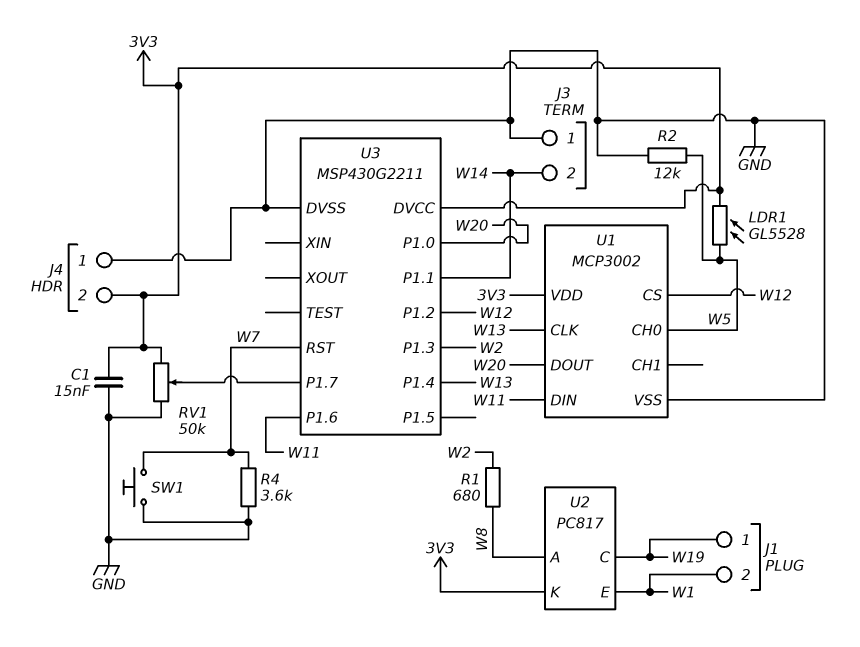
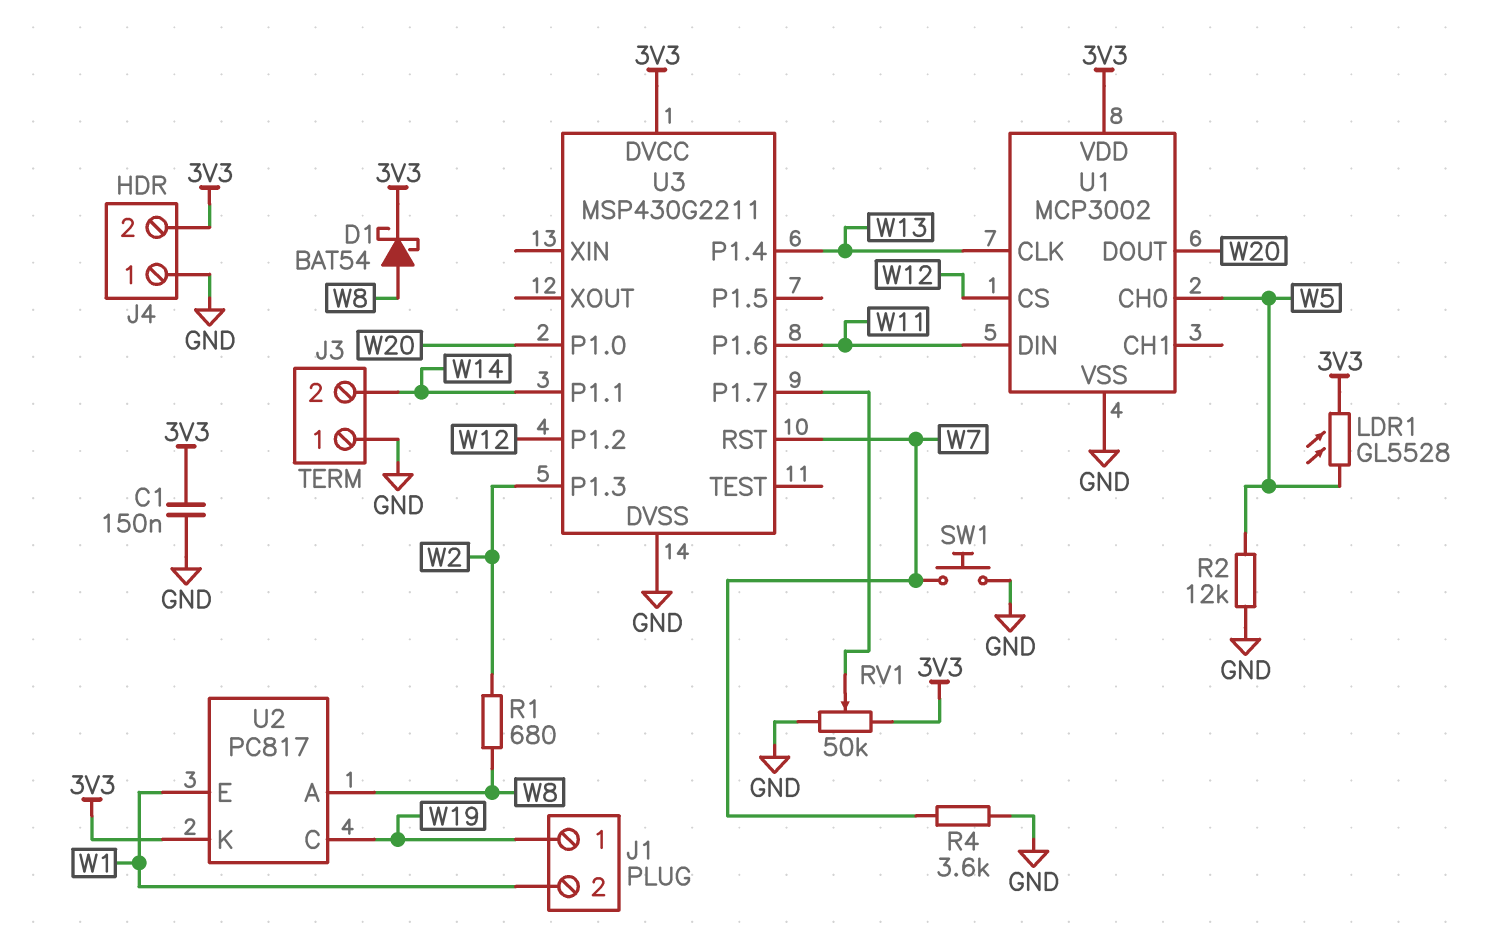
C1: 15nF (3V3, GND) -> 150nF (3V3, GND)
D1: none -> schottky BAT54 (A W8, K 3V3)

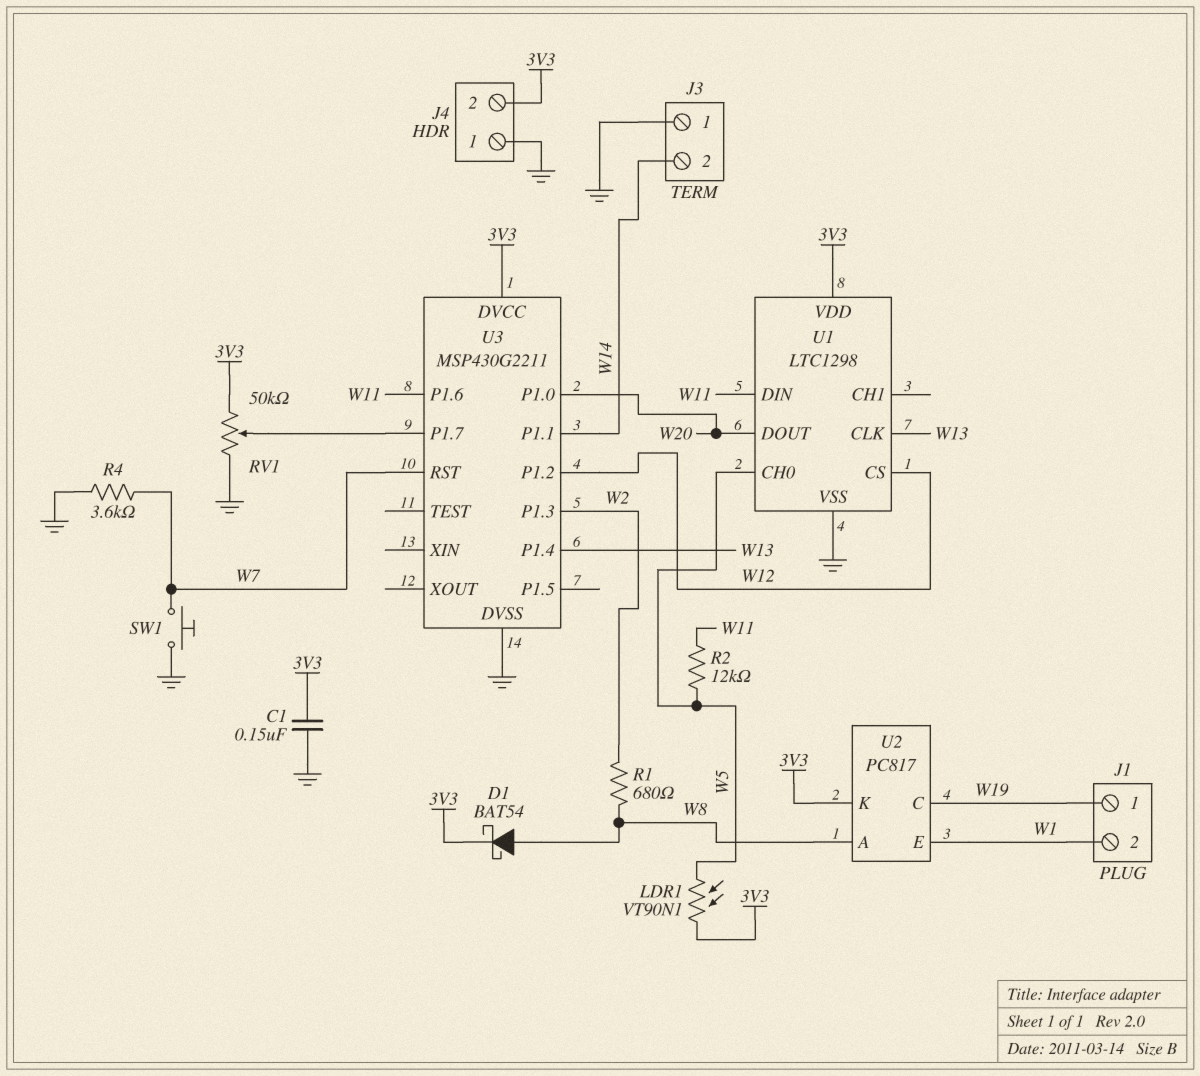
LDR1: GL5528 (3V3, W5) -> VT90N1 (3V3, W5)
R2: 12k (GND, W5) -> 12k (W5, W11)
U1: MCP3002 -> LTC1298

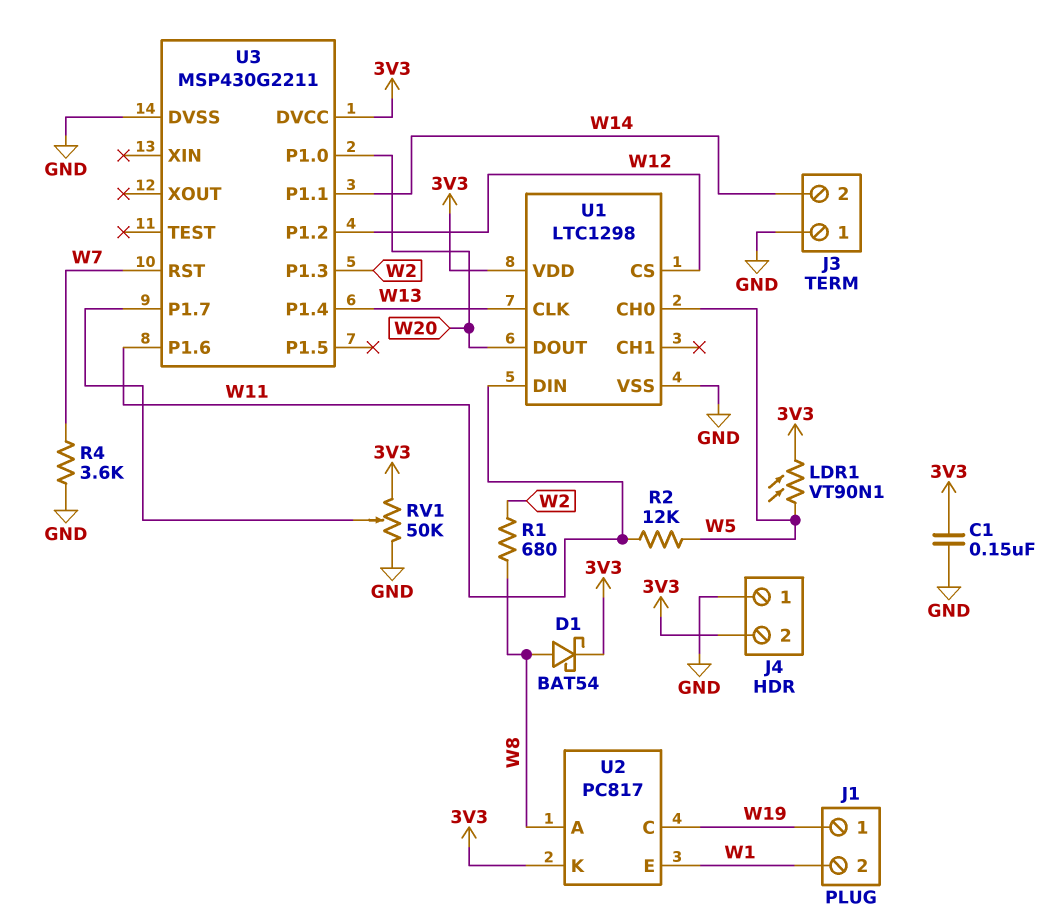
SW1: button (GND, W7) -> none

